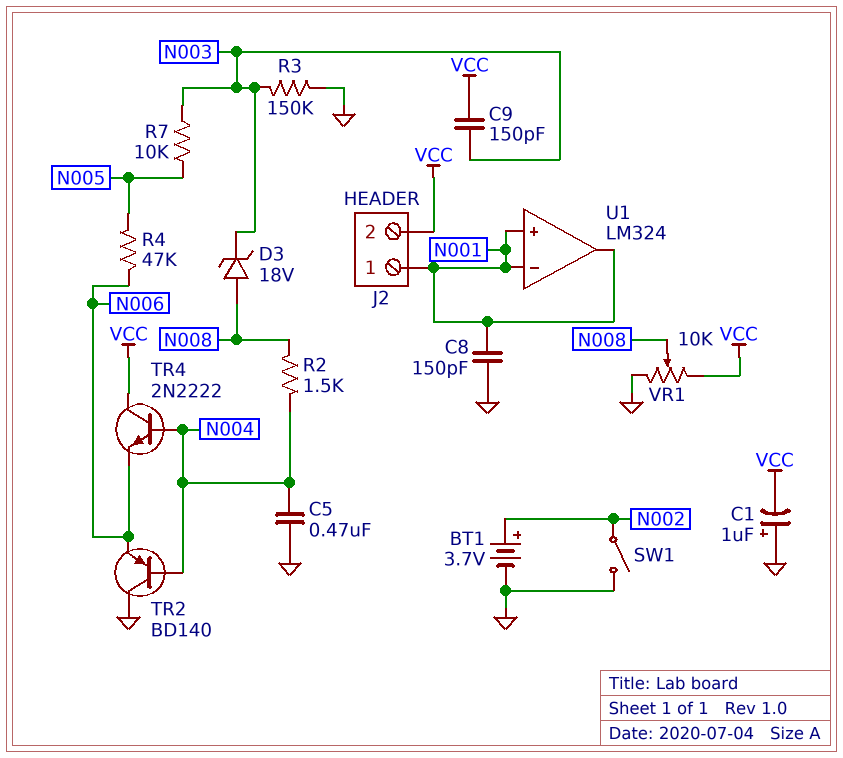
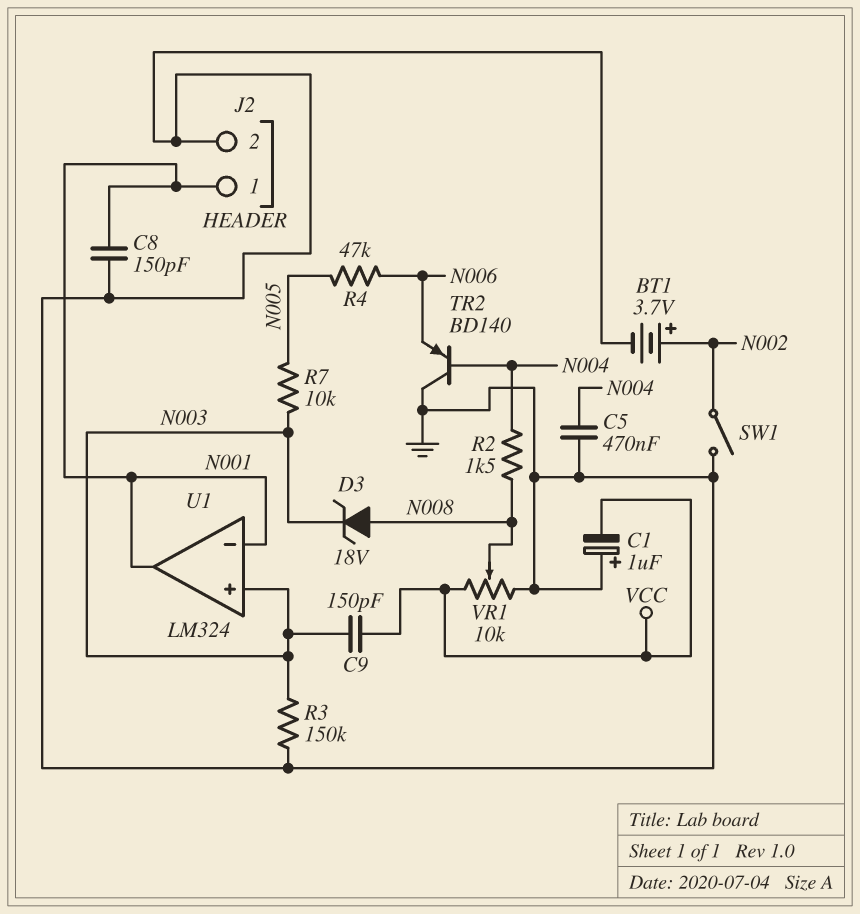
J2 pin 2: VCC -> GND
TR4: NPN 2N2222 (B N004, C VCC, E N006) -> none
U1 pin in+: N001 -> N003

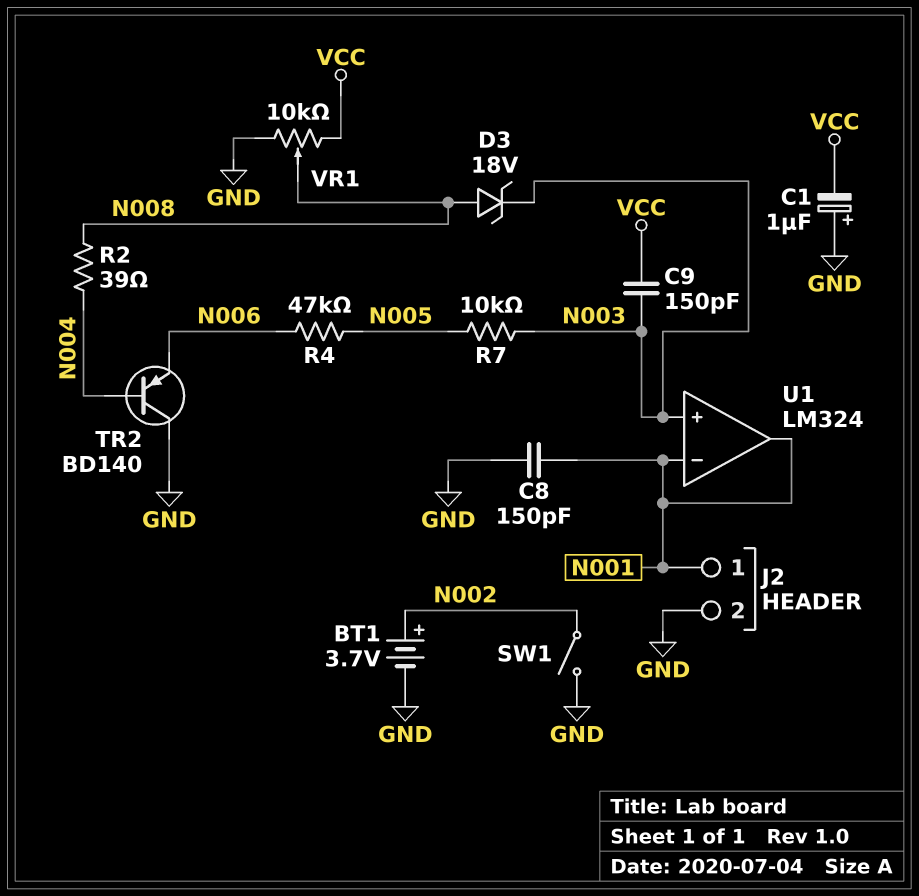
C5: 470nF (GND, N004) -> none
R2: 1.5k (N004, N008) -> 39 (N004, N008)
R3: 150k (GND, N003) -> none

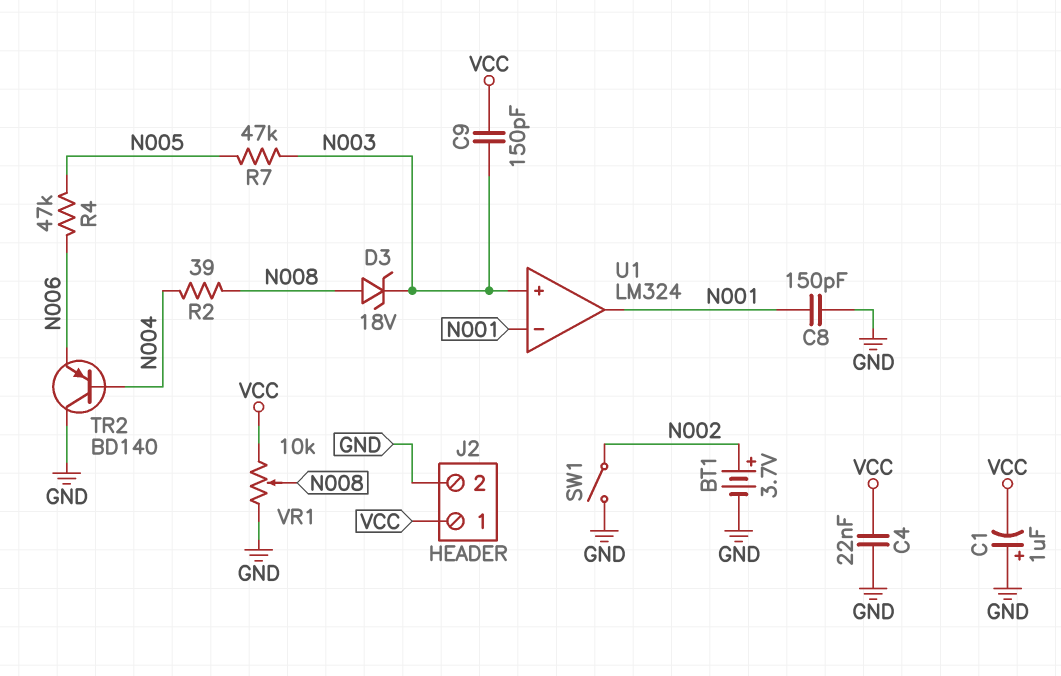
C4: none -> 22nF (GND, VCC)
J2 pin 1: N001 -> VCC
R7: 10k (N003, N005) -> 47k (N003, N005)

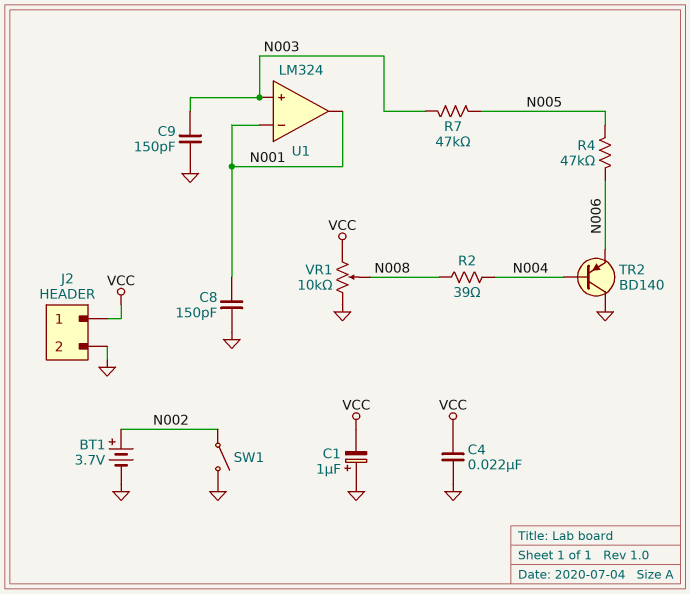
C9: 150pF (N003, VCC) -> 150pF (GND, N003)
D3: zener 18V (A N008, K N003) -> none

